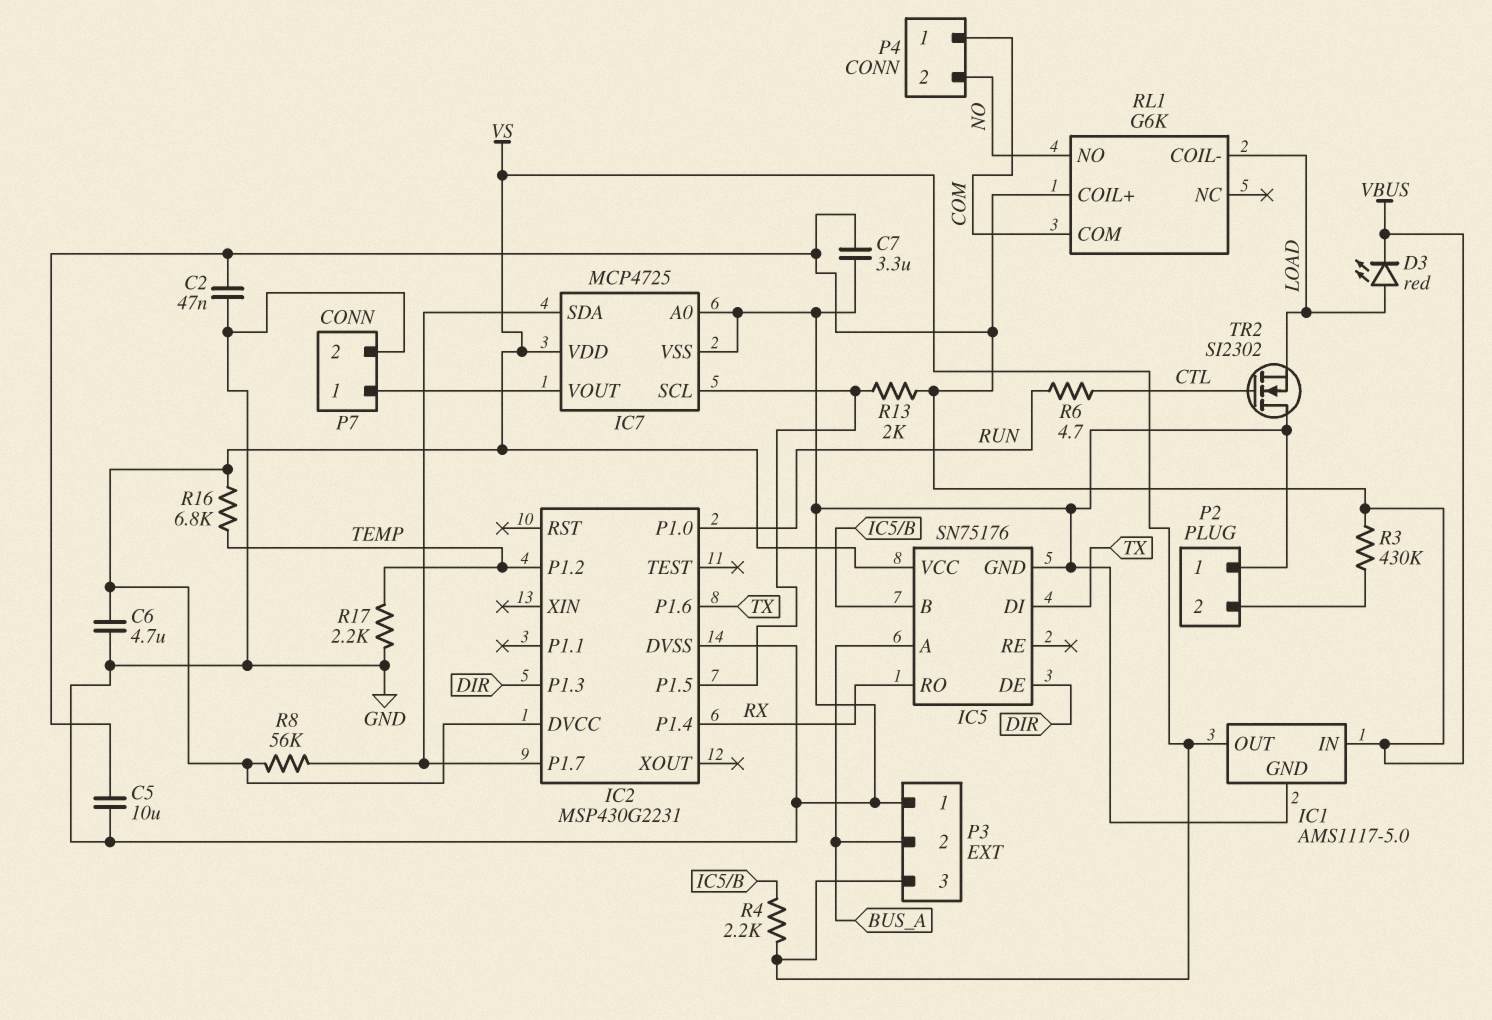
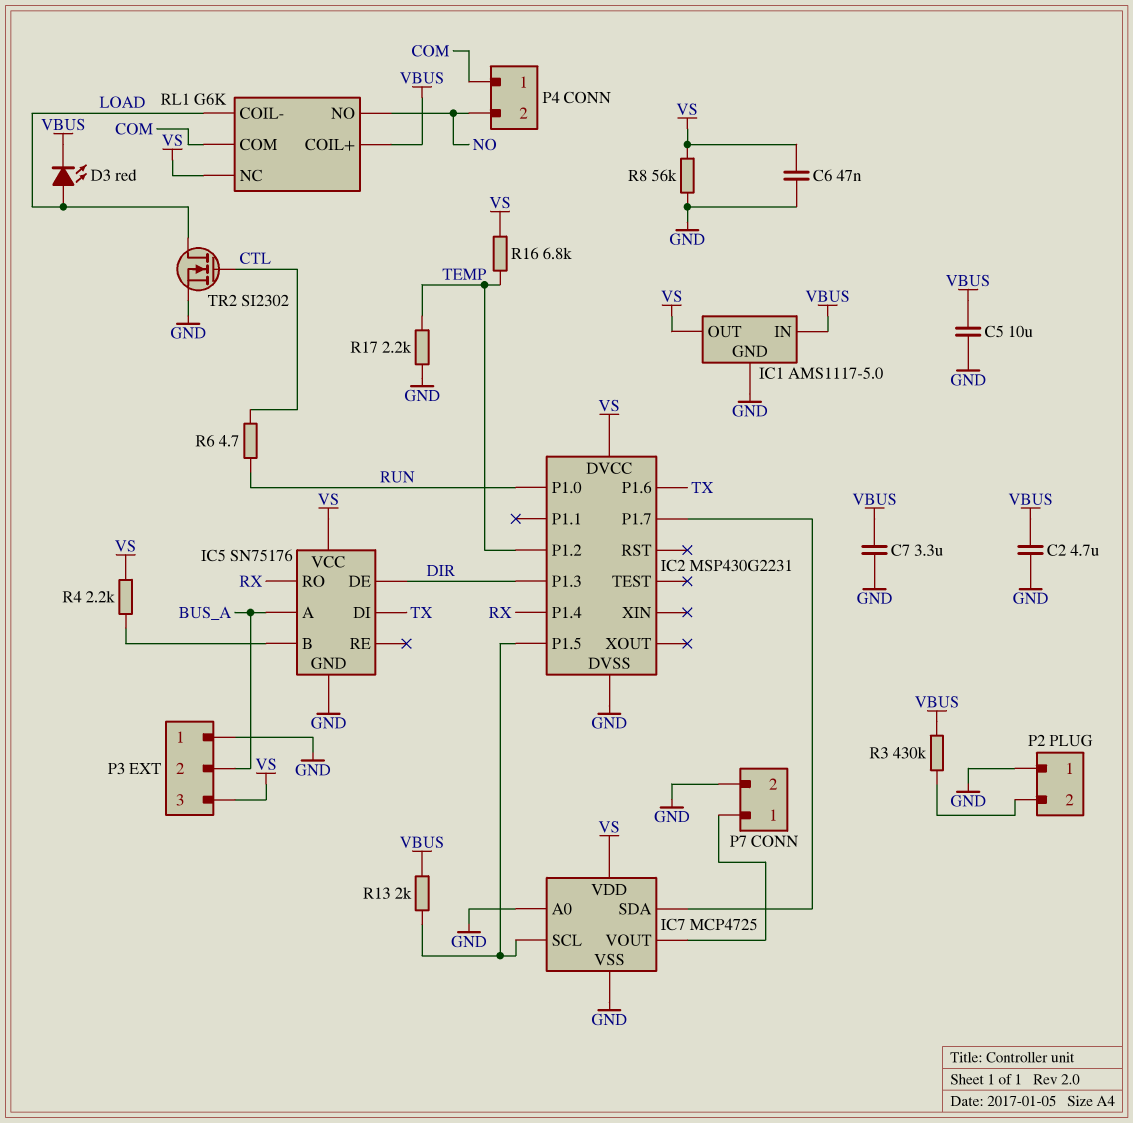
C2: 47nF (GND, VBUS) -> 4.7uF (GND, VBUS)
C6: 4.7uF (GND, VS) -> 47nF (GND, VS)
R8: 56k (IC2/P1.7, VS) -> 56k (GND, VS)
RL1 pin NC: none -> VS
TR2: NMOS SI2302 (G CTL, D GND, S LOAD) -> NMOS SI2302 (G CTL, D LOAD, S GND)

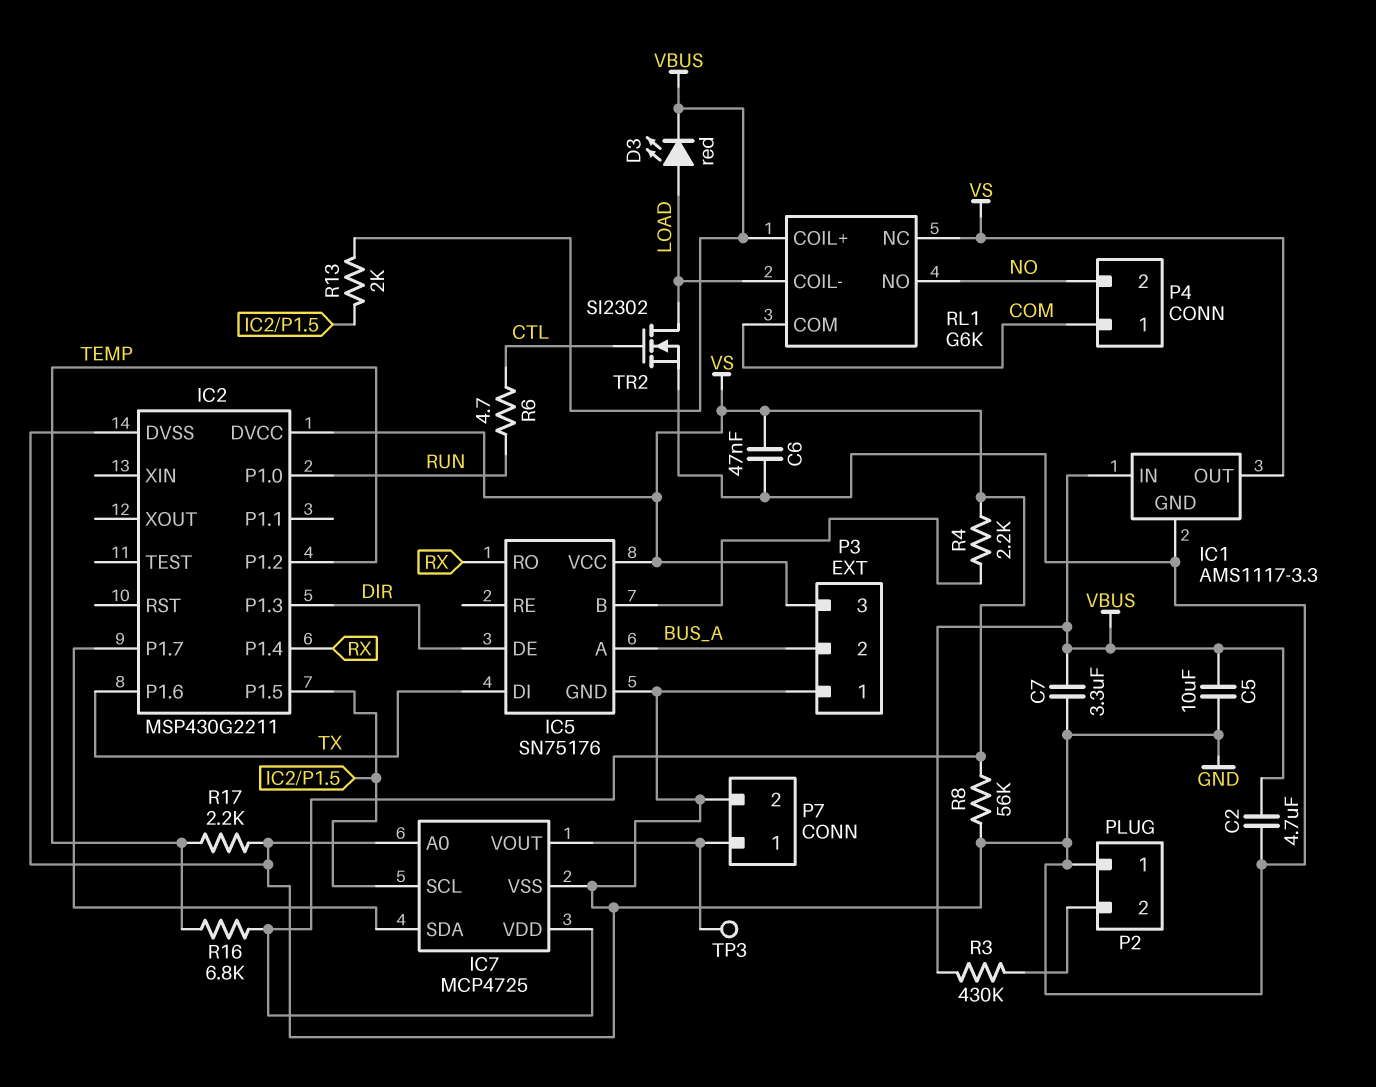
IC1: AMS1117-5.0 -> AMS1117-3.3
IC2: MSP430G2231 -> MSP430G2211
TP3: none -> test point (IC7/VOUT)

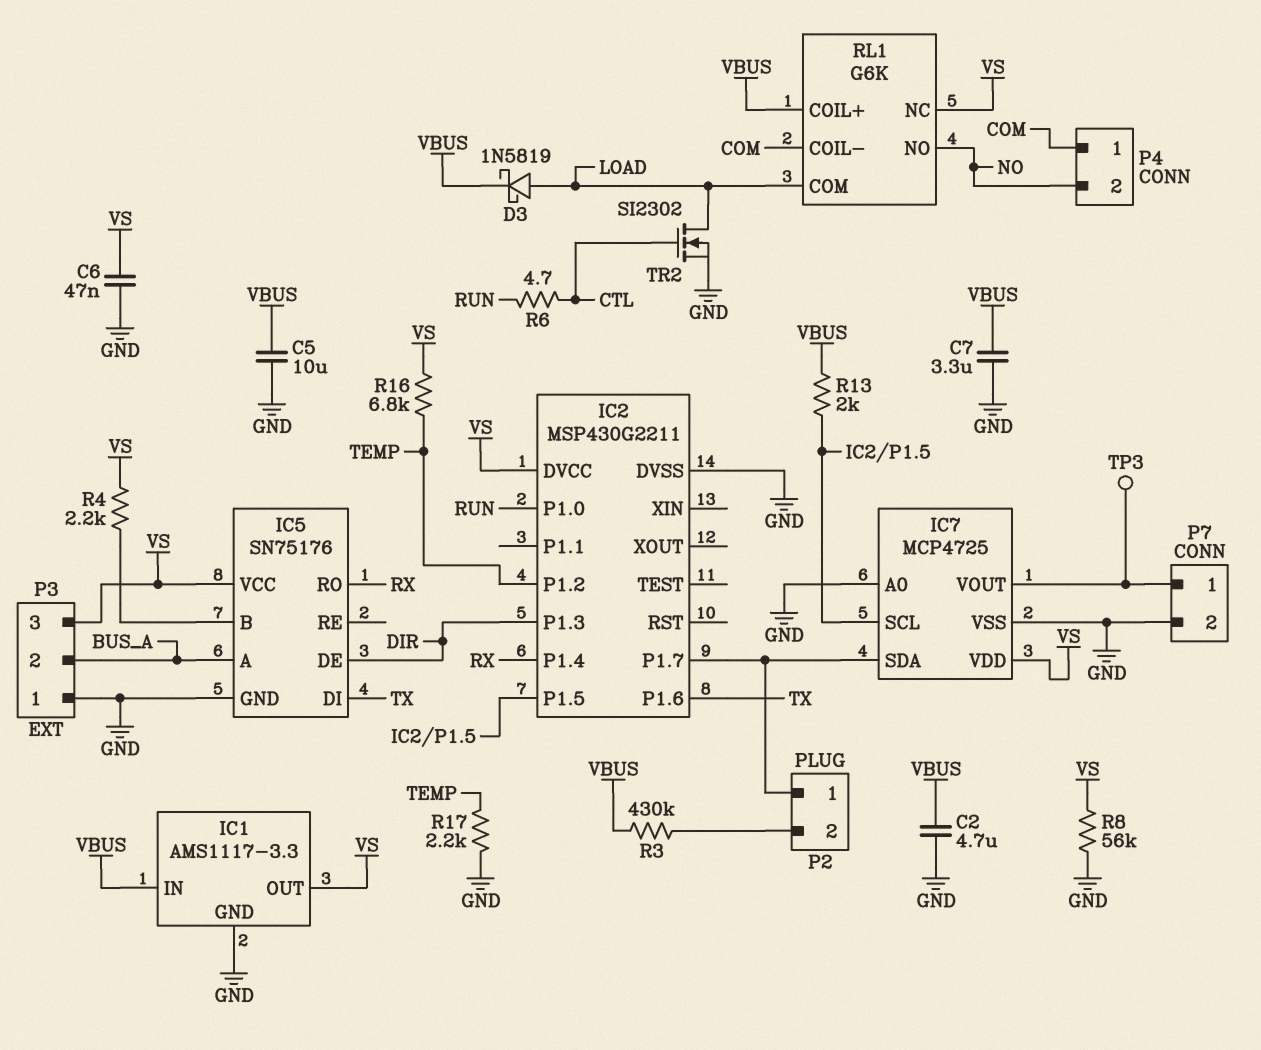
D3: LED red (A LOAD, K VBUS) -> schottky 1N5819 (A LOAD, K VBUS)
P2 pin 1: GND -> IC2/P1.7
RL1 pin COIL-: LOAD -> COM
RL1 pin COM: COM -> LOAD

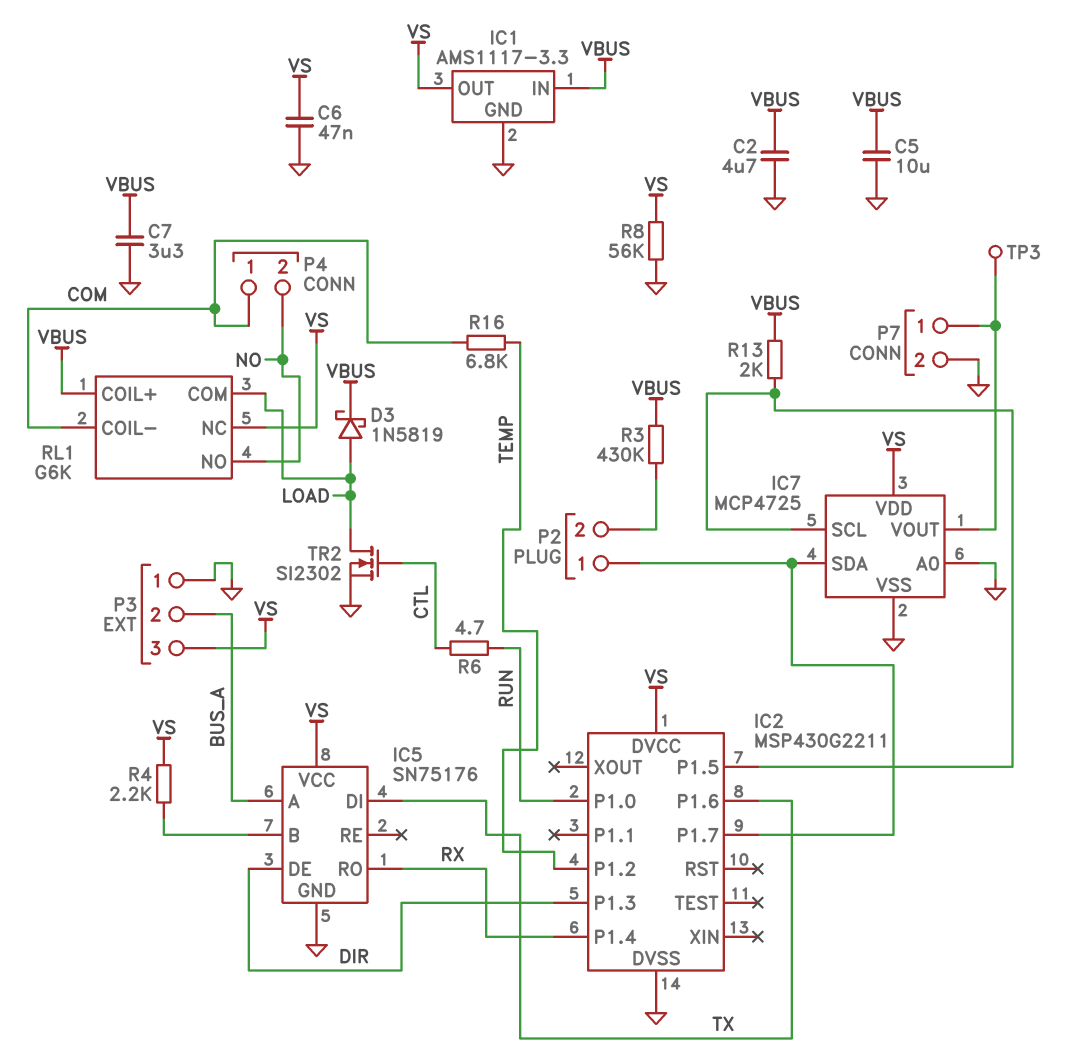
R16: 6.8k (TEMP, VS) -> 6.8k (COM, TEMP)
R17: 2.2k (GND, TEMP) -> none

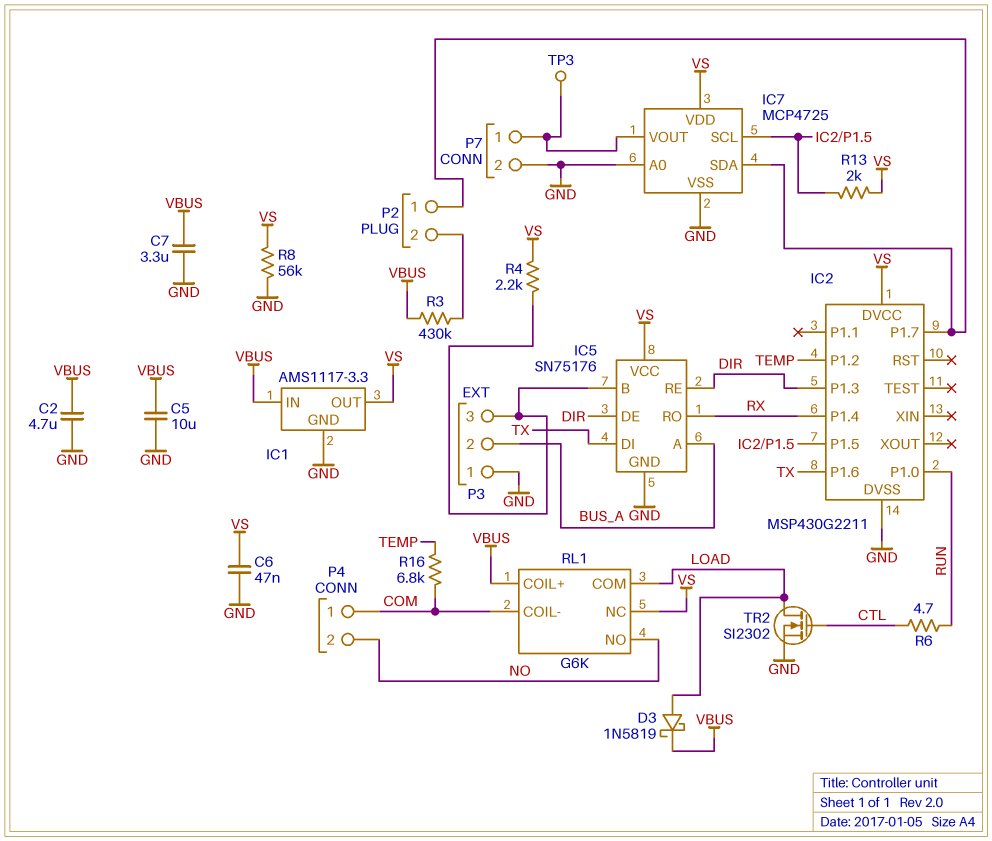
IC5 pin RE: none -> DIR
P3 pin 3: VS -> IC5/B
R13: 2k (IC2/P1.5, VBUS) -> 2k (IC2/P1.5, VS)

